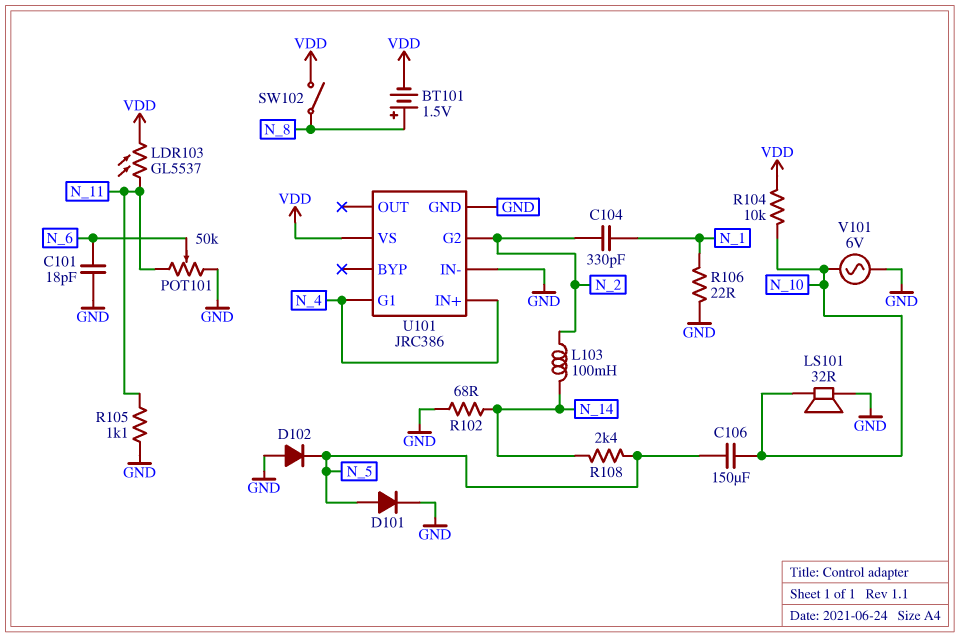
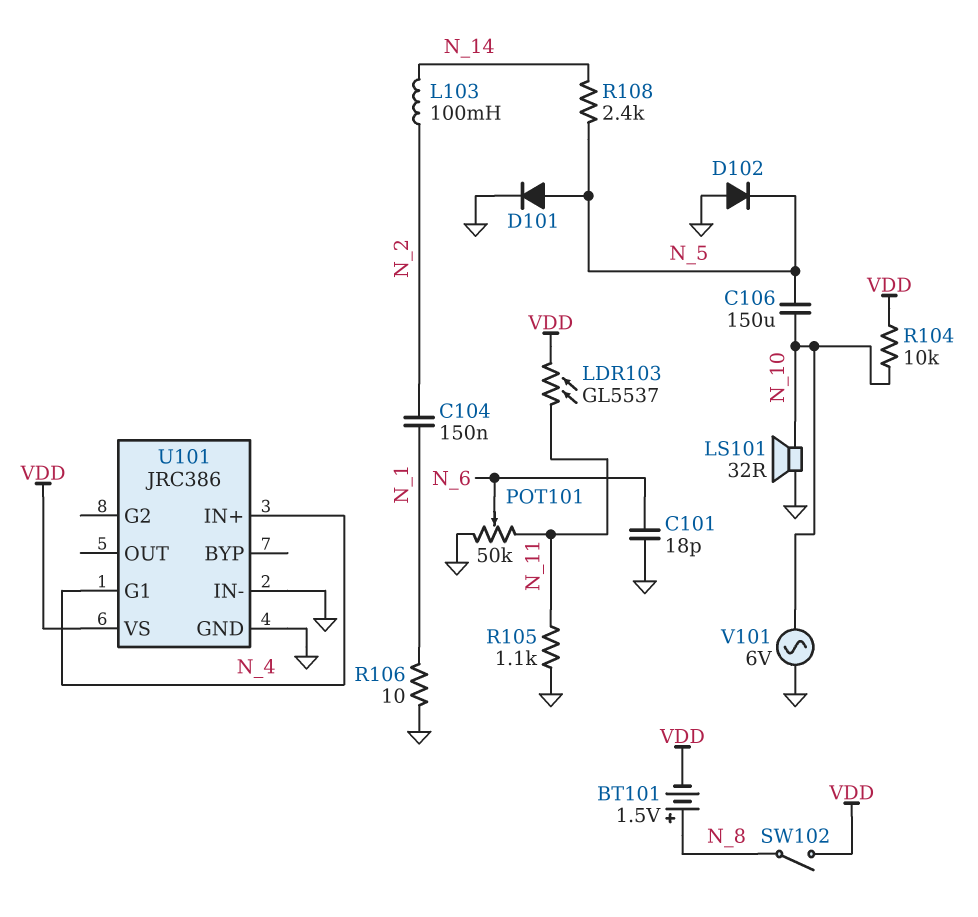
C104: 330pF (N_1, N_2) -> 150nF (N_1, N_2)
R102: 68 (GND, N_14) -> none
R106: 22 (GND, N_1) -> 10 (GND, N_1)
U101 pin G2: N_2 -> none

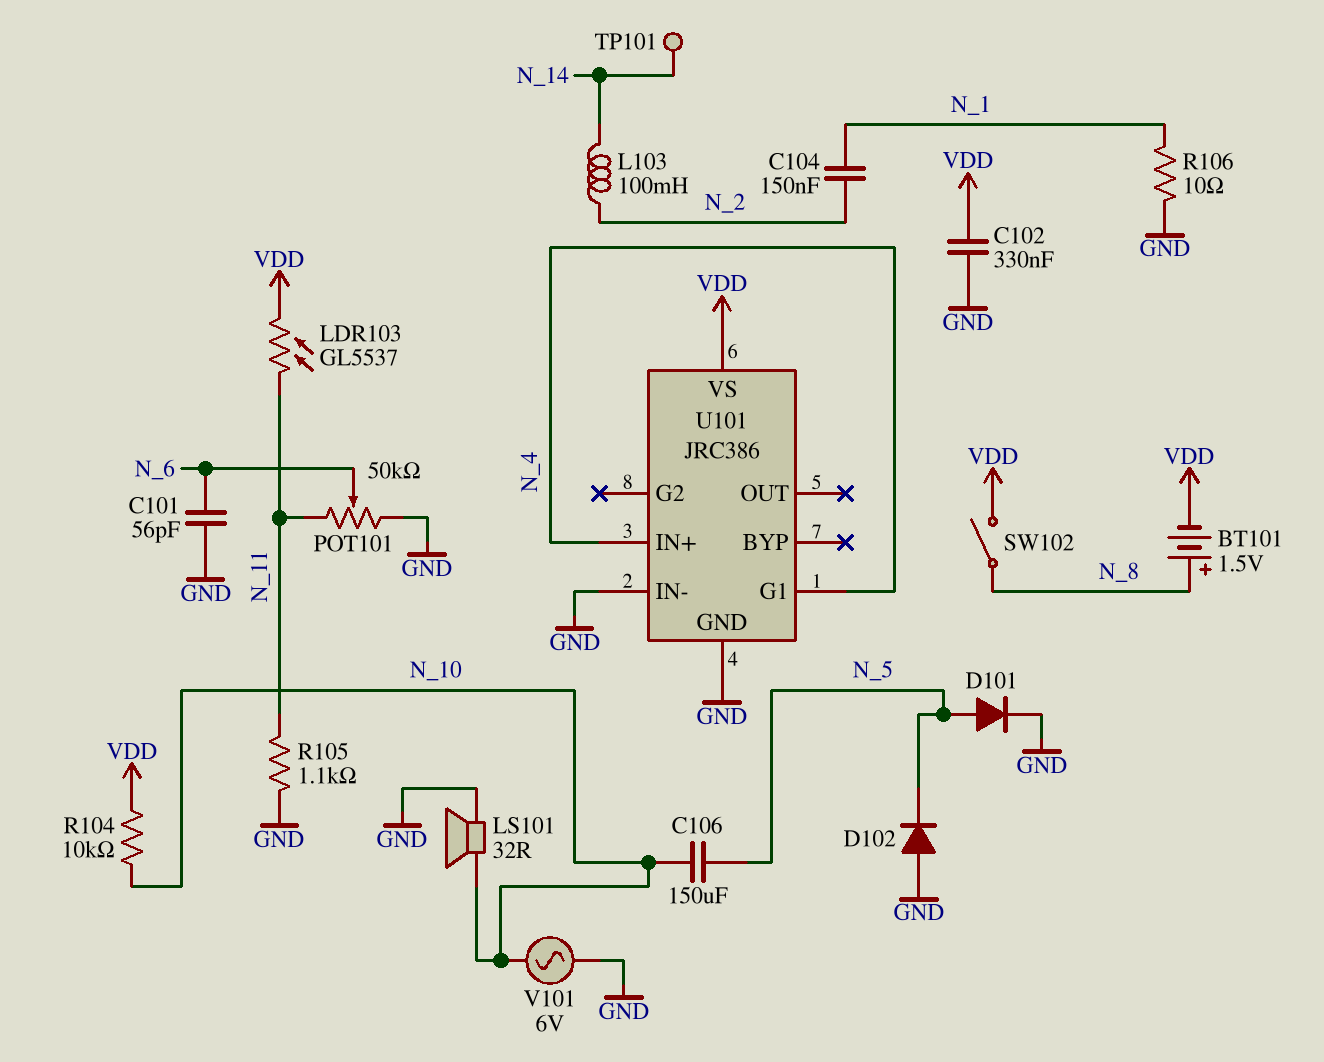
C101: 18pF (GND, N_6) -> 56pF (GND, N_6)
C102: none -> 330nF (GND, VDD)
R108: 2.4k (N_5, N_14) -> none
TP101: none -> test point (N_14)

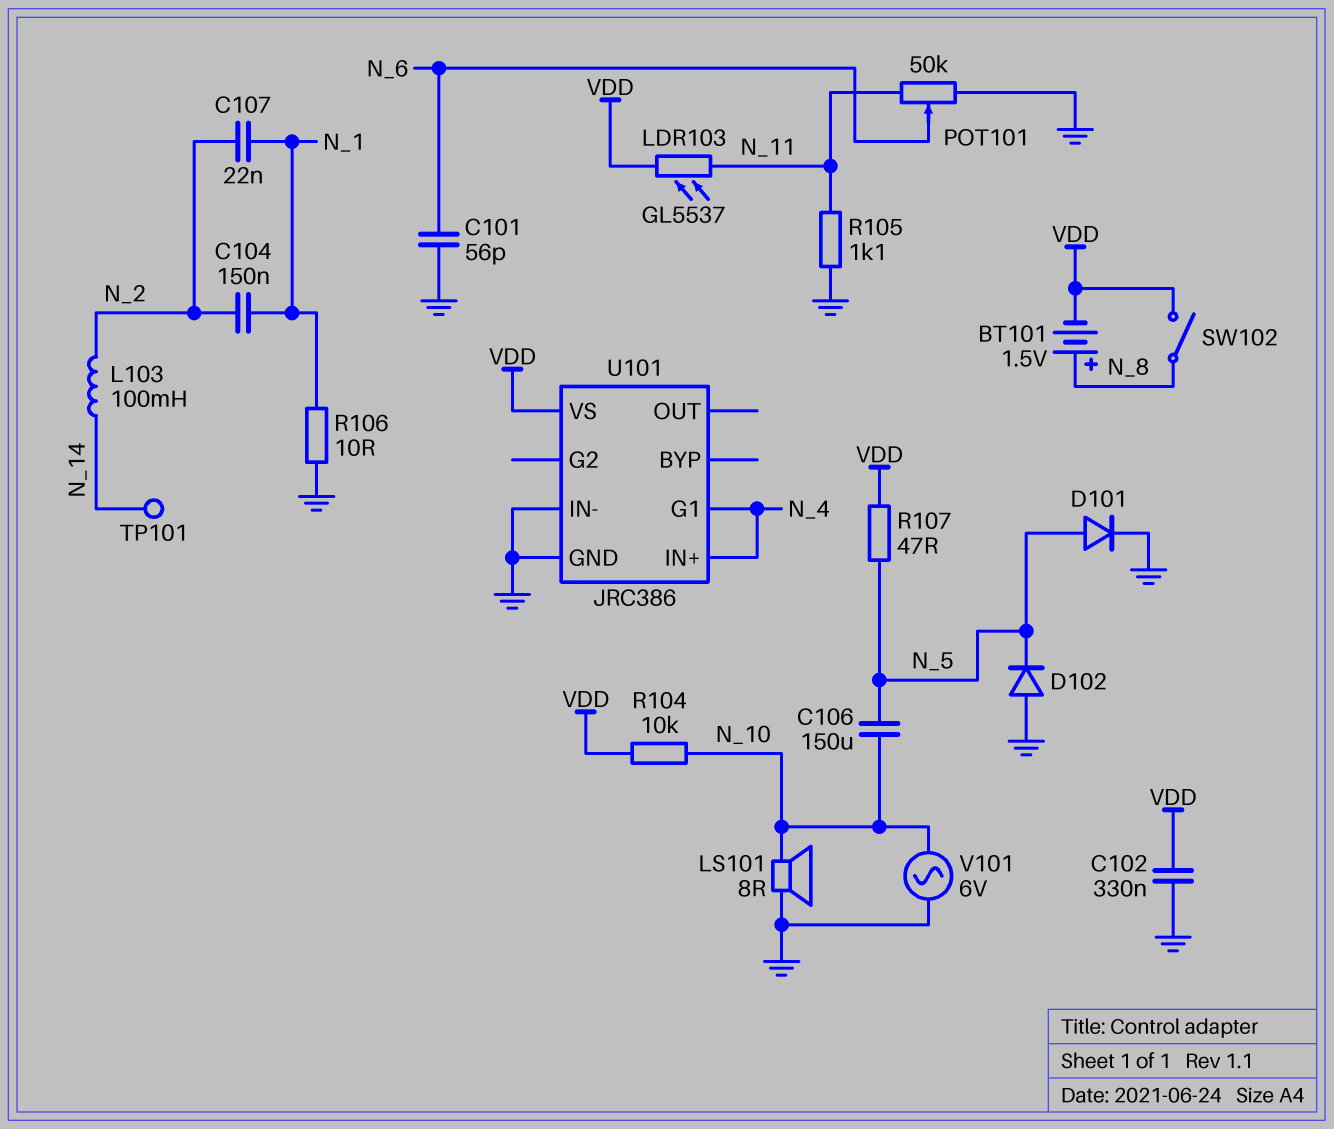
C107: none -> 22nF (N_1, N_2)
LS101: speaker 32R (GND, N_10) -> speaker 8R (GND, N_10)
R107: none -> 47 (N_5, VDD)

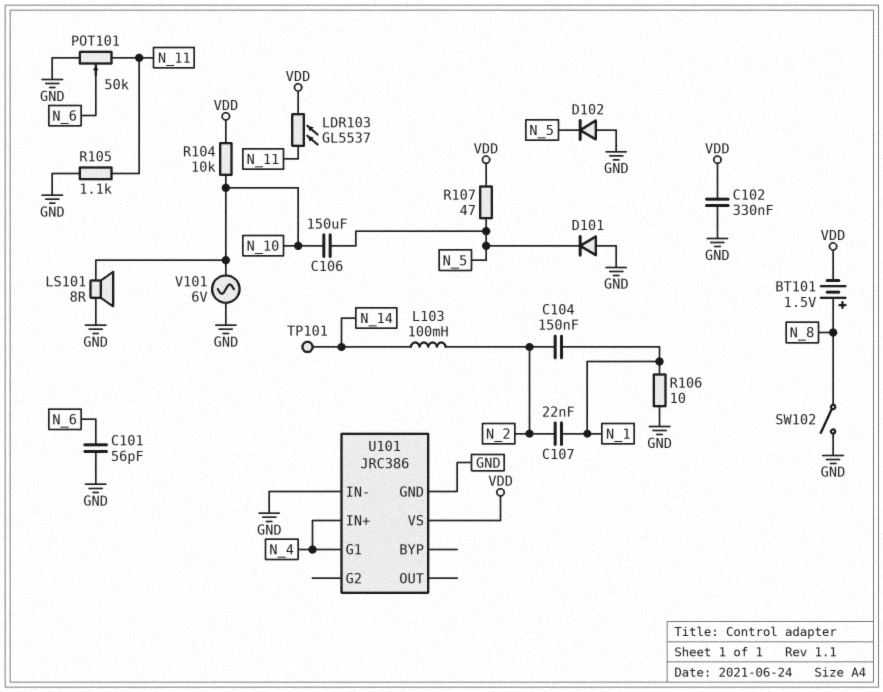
D101: diode (A N_5, K GND) -> diode (A GND, K N_5)
SW102: switch (N_8, VDD) -> switch (GND, N_8)

